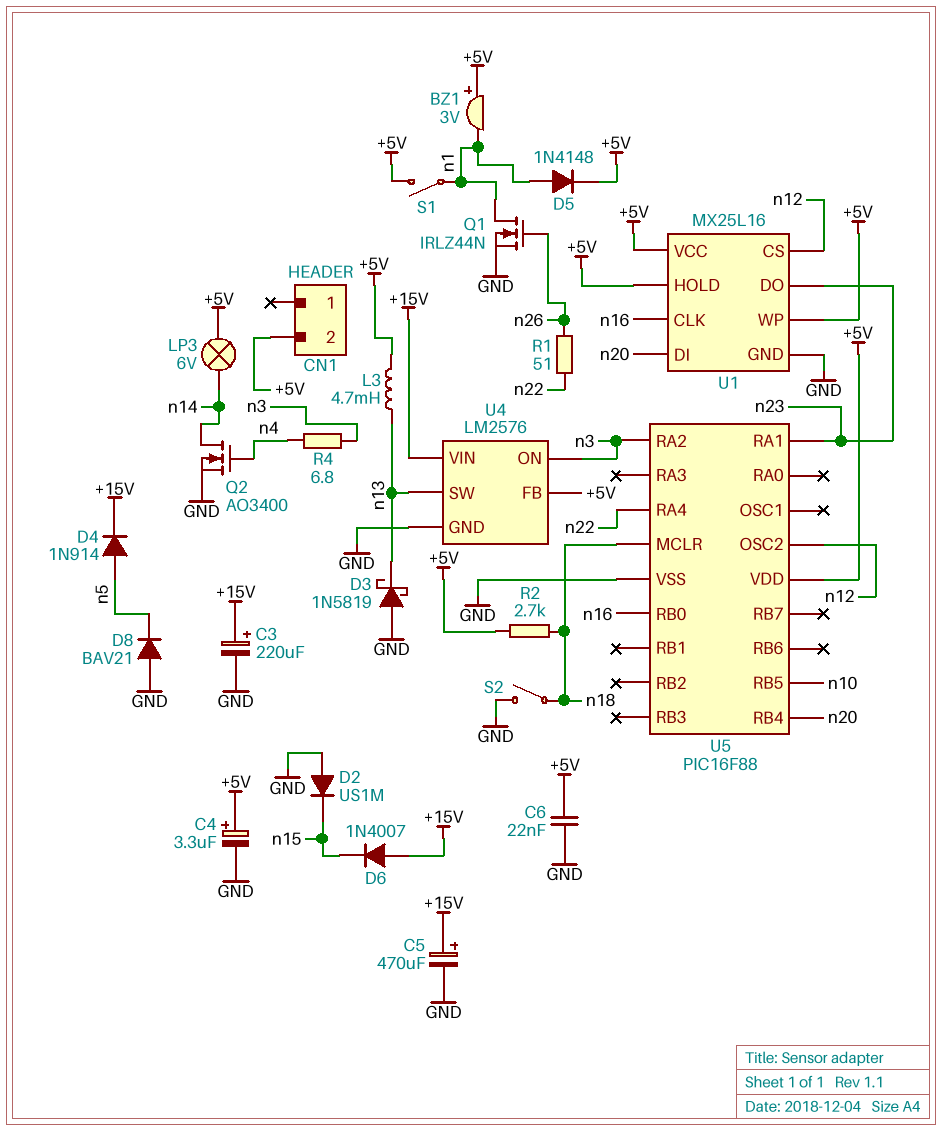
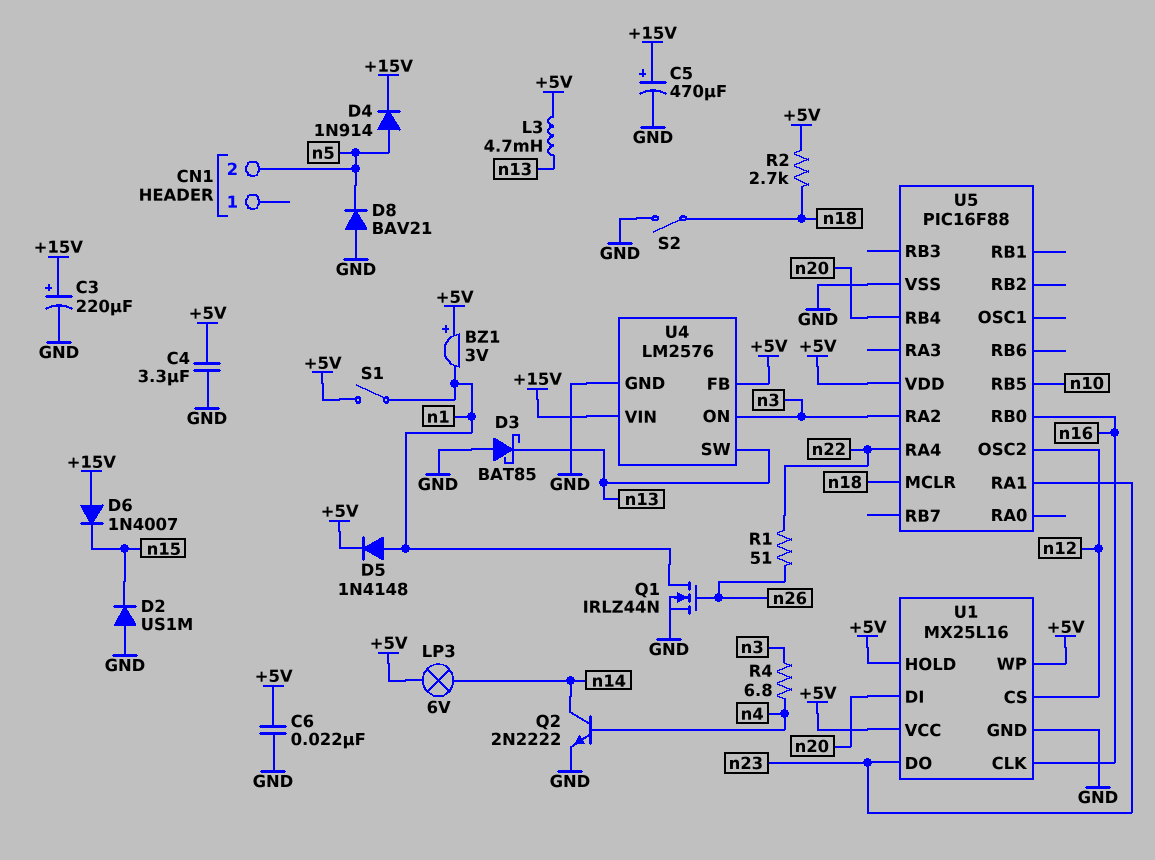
C4: 3.3uF (plus +5V, minus GND) -> 3.3uF (+5V, GND)
CN1 pin 2: +5V -> n5
D3: schottky 1N5819 (A GND, K n13) -> schottky BAT85 (A GND, K n13)
Q2: NMOS AO3400 (G n4, D n14, S GND) -> NPN 2N2222 (B n4, C n14, E GND)

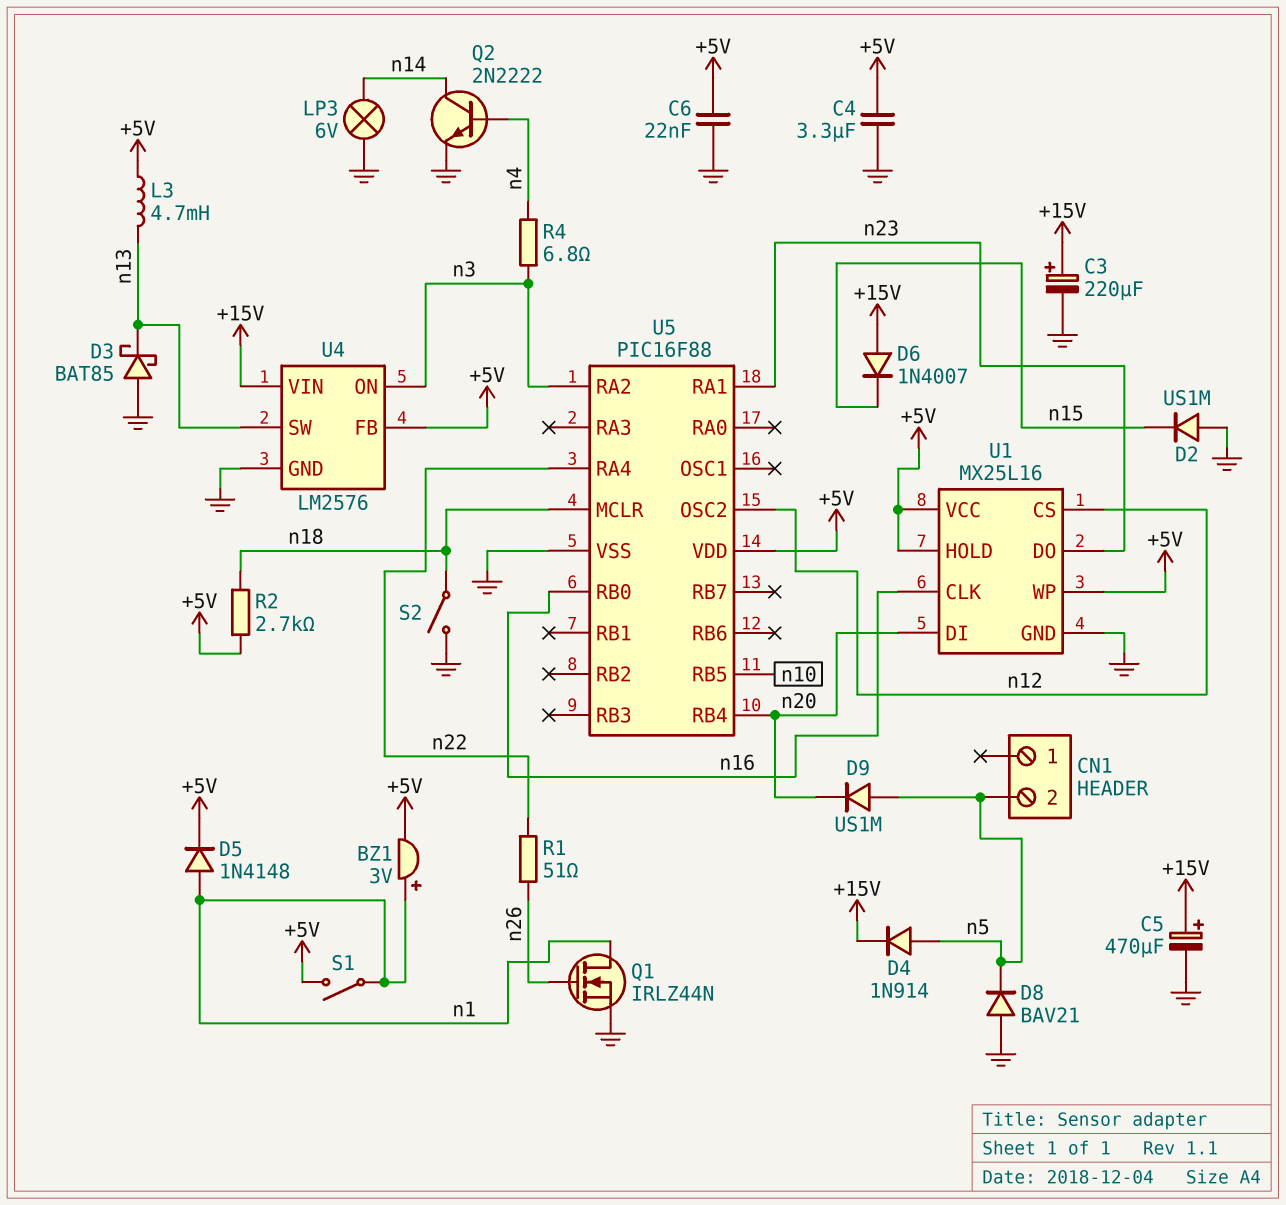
BZ1: buzzer 3V (plus +5V, minus n1) -> buzzer 3V (plus n1, minus +5V)
D9: none -> diode US1M (A n5, K n20)
LP3: lamp 6V (+5V, n14) -> lamp 6V (GND, n14)

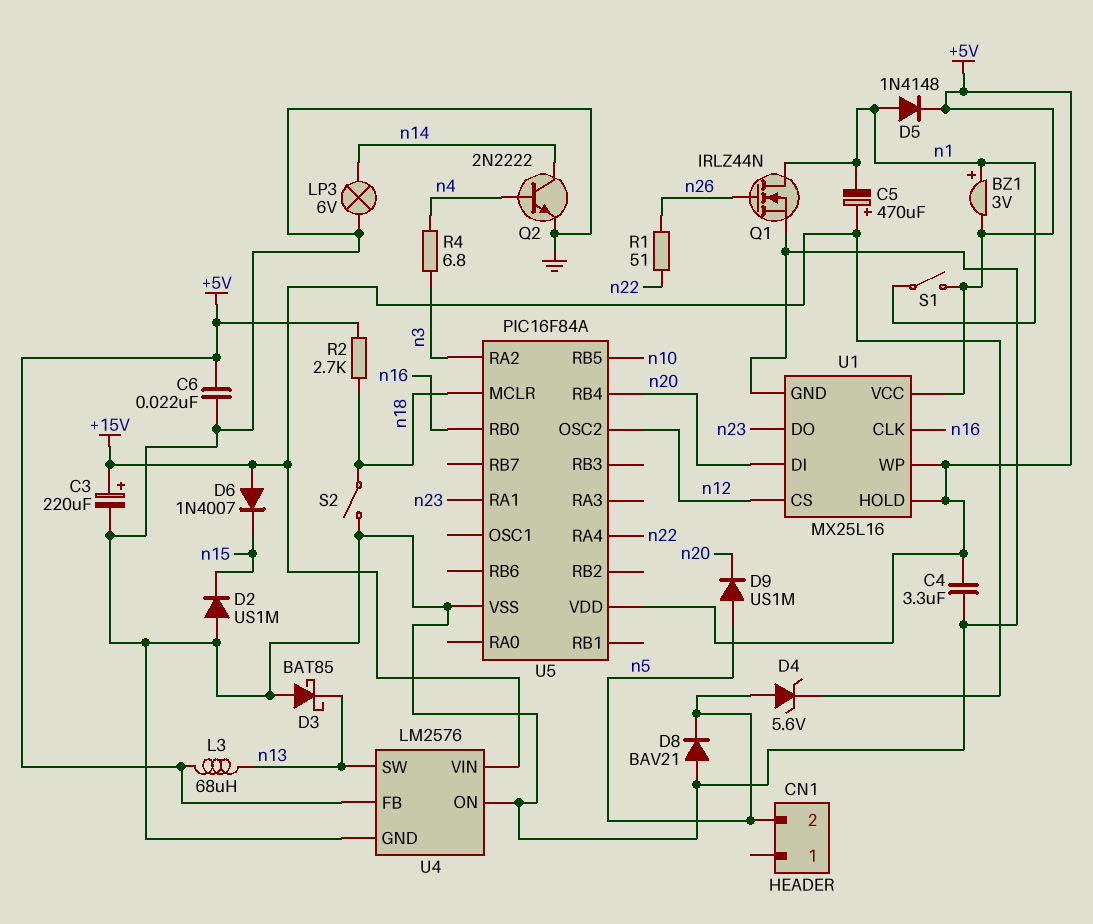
C5: 470uF (plus +15V, minus GND) -> 470uF (plus +15V, minus n1)
D4: diode 1N914 (A n5, K +15V) -> zener 5.6V (A n5, K +15V)
L3: 4.7mH (+5V, n13) -> 68uH (+5V, n13)
U4 pin ON: n3 -> GND
U5: PIC16F88 -> PIC16F84A

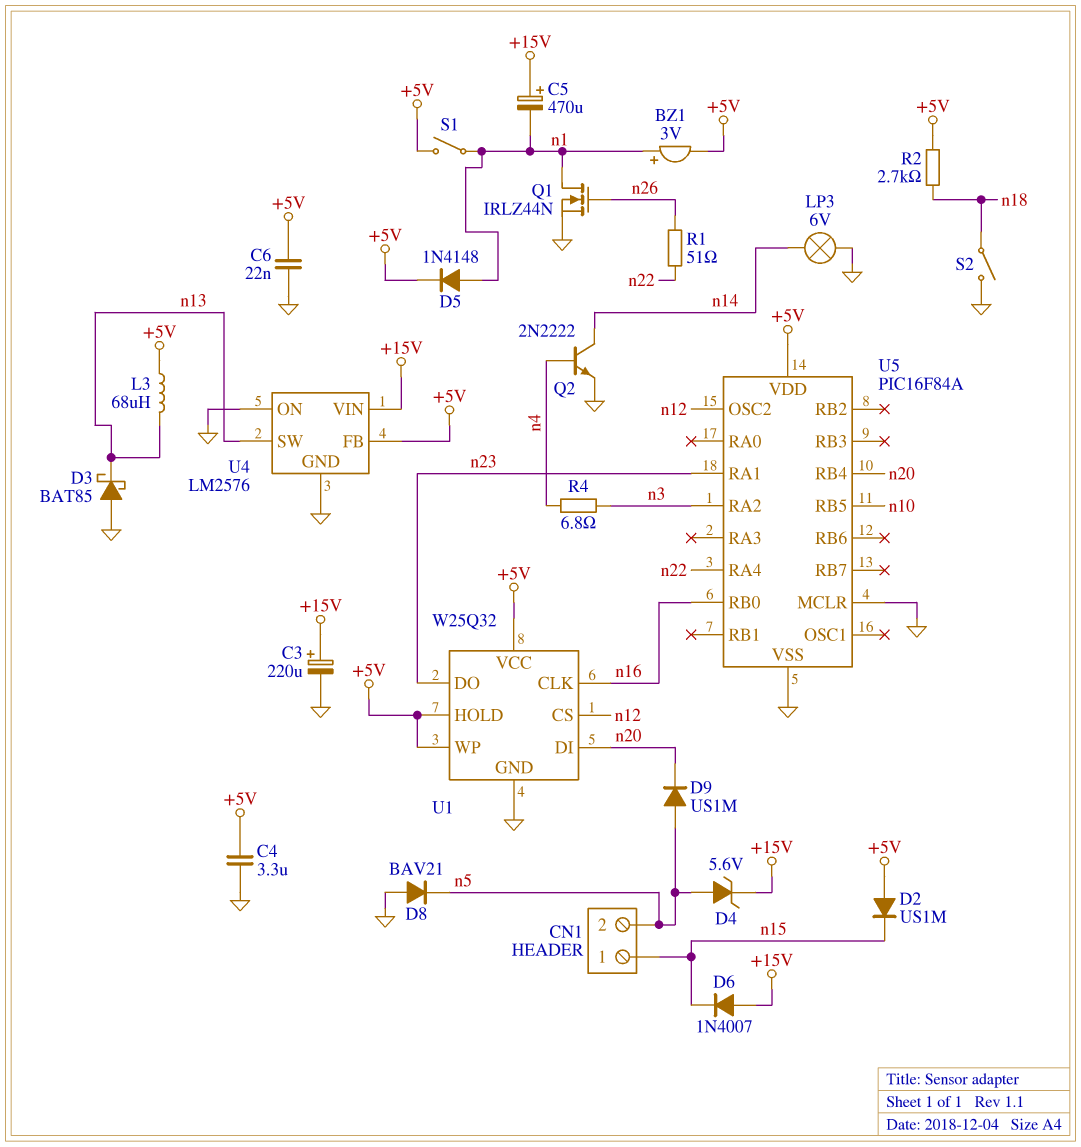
CN1 pin 1: none -> n15
D2: diode US1M (A GND, K n15) -> diode US1M (A +5V, K n15)
U1: MX25L16 -> W25Q32
U5 pin MCLR: n18 -> GND

